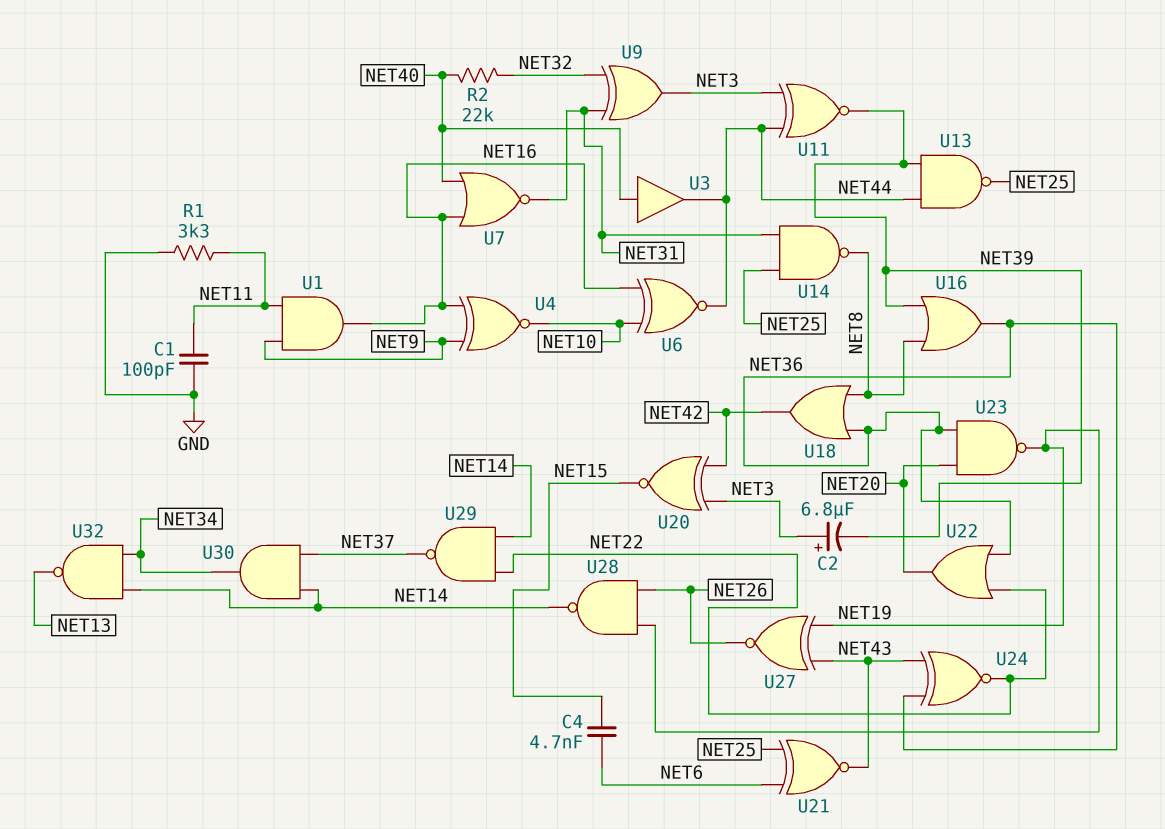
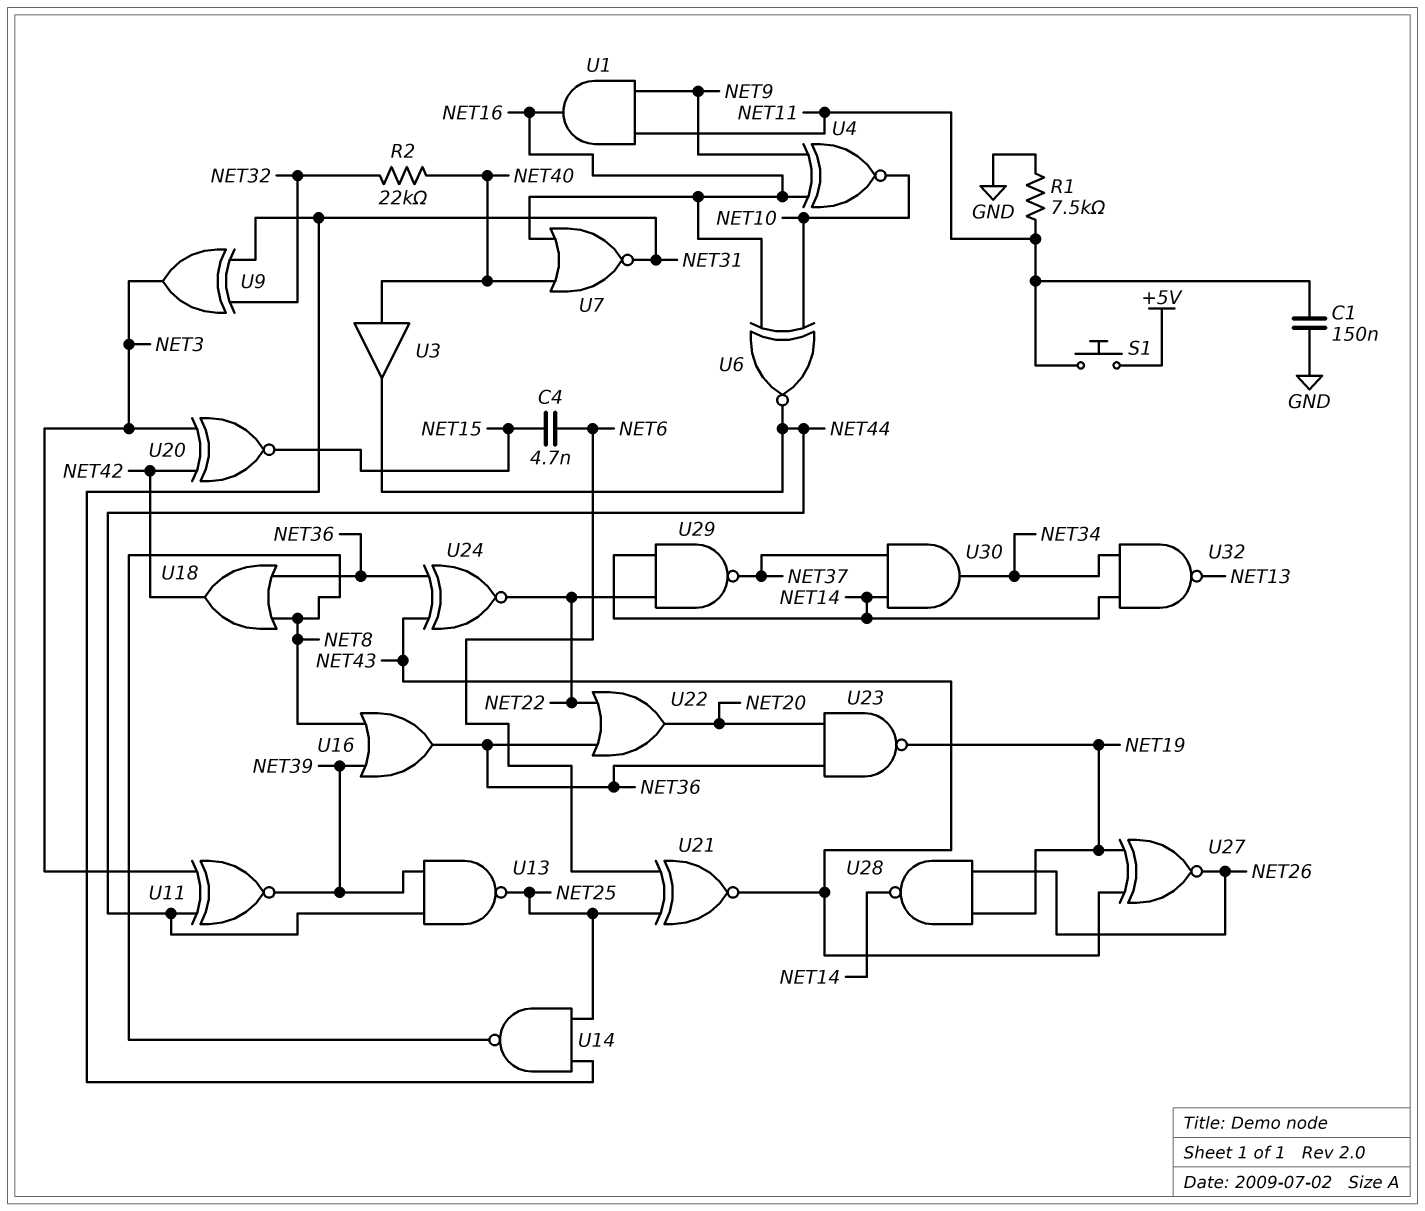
C1: 100pF (GND, NET11) -> 150nF (GND, NET11)
C2: 6.8uF (plus NET3, minus NET39) -> none
R1: 3.3k (GND, NET11) -> 7.5k (GND, NET11)
S1: none -> button (+5V, NET11)

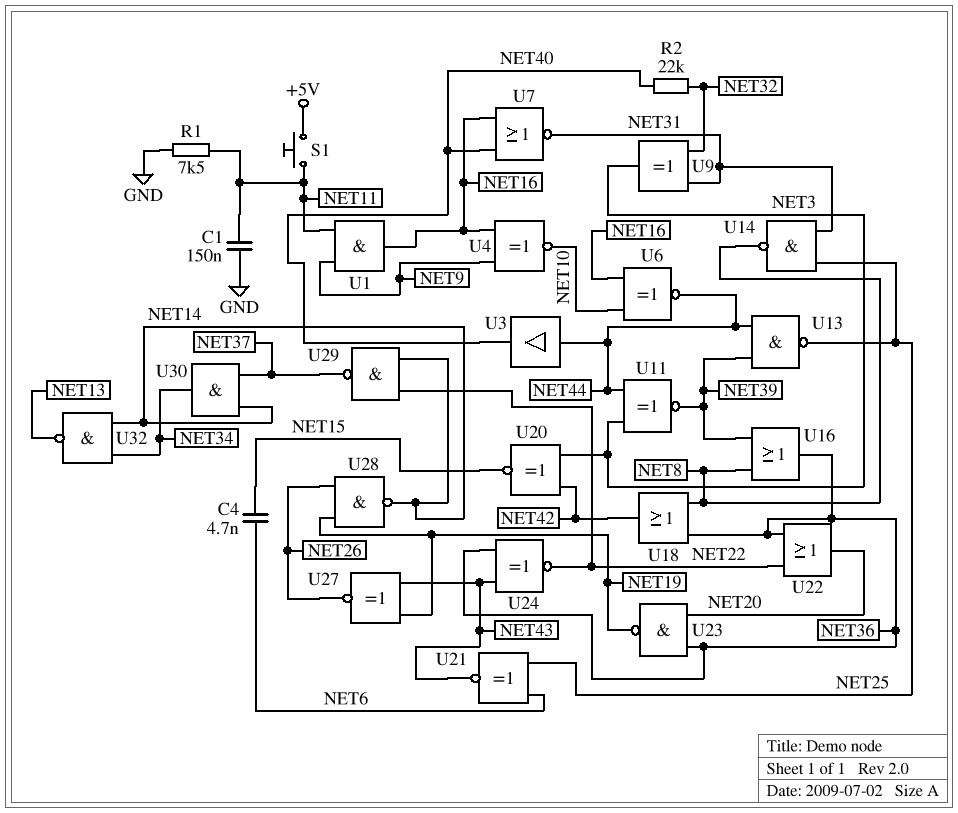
U3: buffer (in NET40, out NET44) -> buffer (in NET44, out NET40)

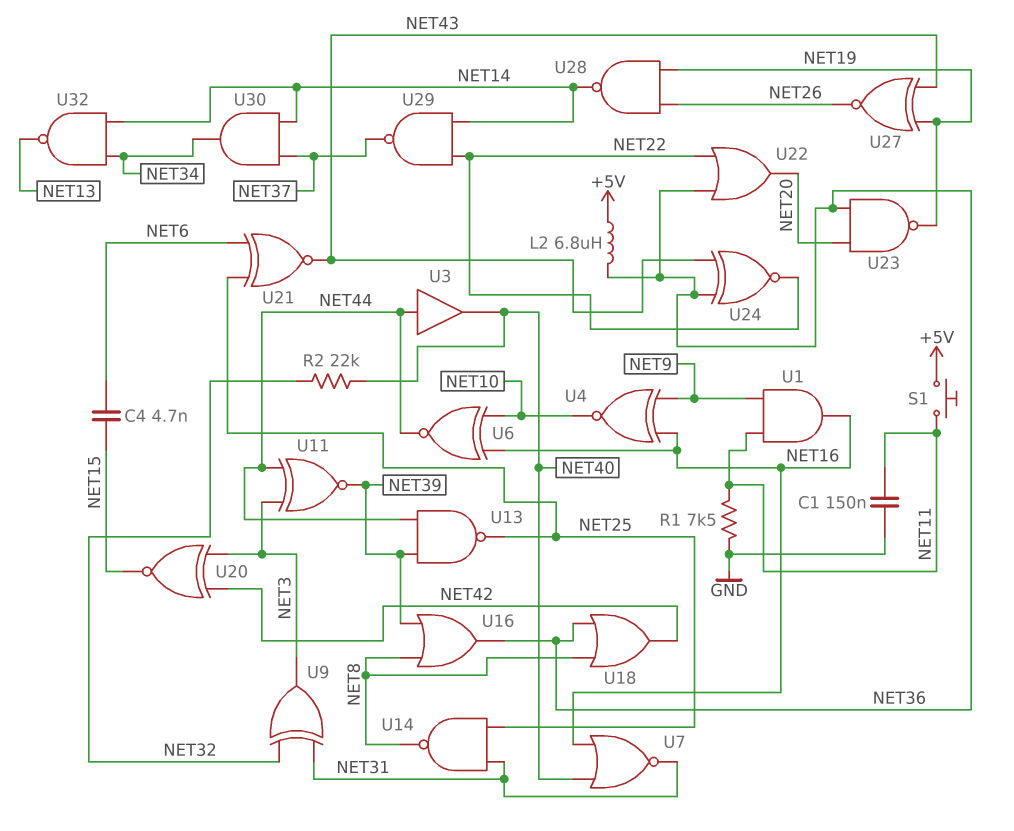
L2: none -> 6.8uH (+5V, NET36)

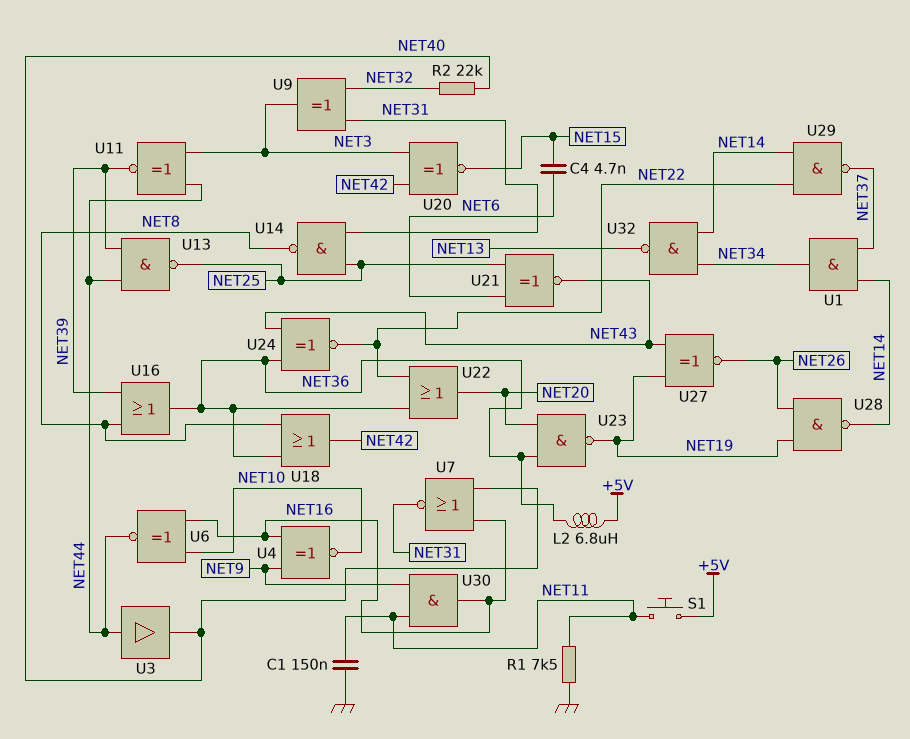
U1: AND (in NET9, in NET11, out NET16) -> AND (in NET14, in NET37, out NET34)
U30: AND (in NET14, in NET37, out NET34) -> AND (in NET9, in NET11, out NET16)

